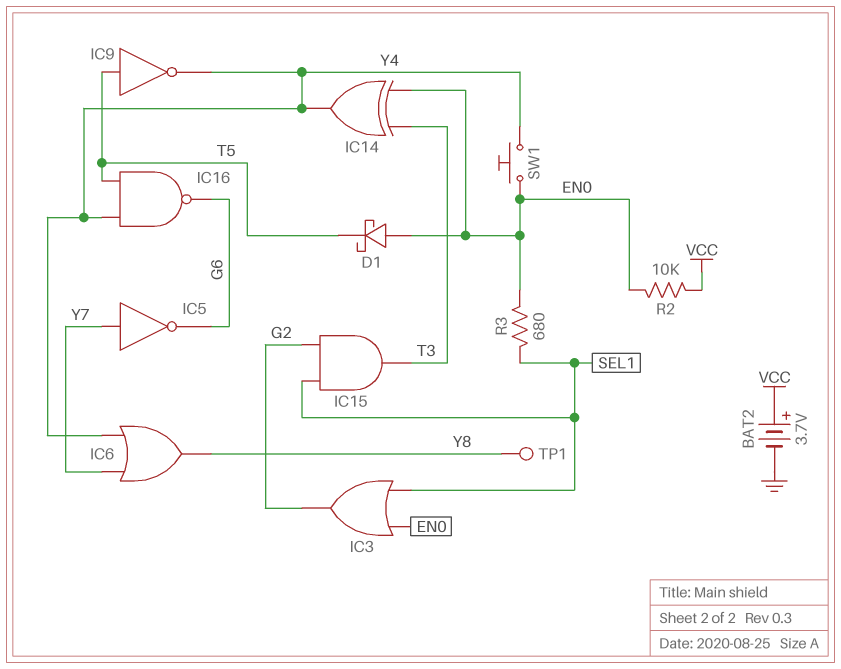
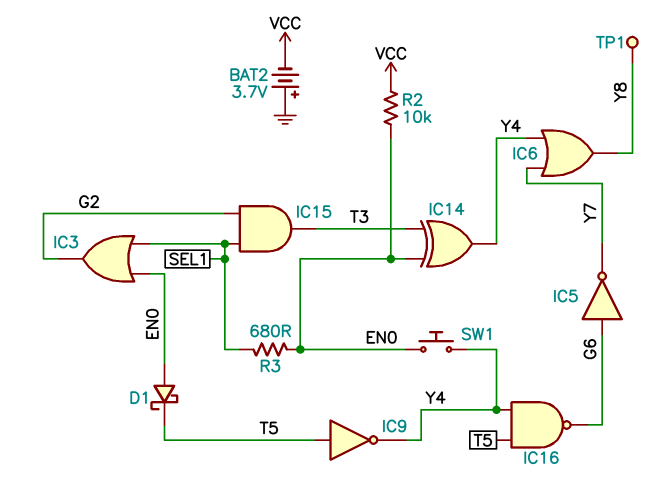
BAT2: 3.7V (plus VCC, minus GND) -> 3.7V (plus GND, minus VCC)
IC5: NOT (in Y7, out G6) -> NOT (in G6, out Y7)

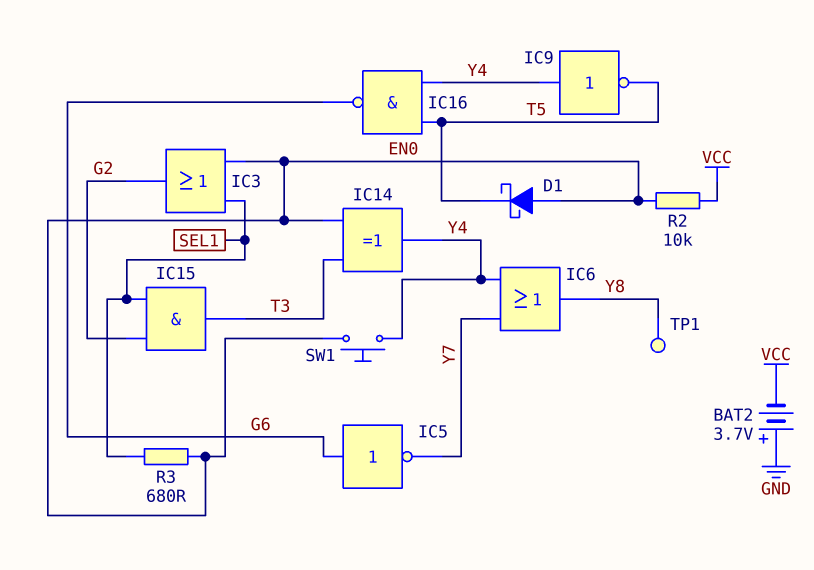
IC9: NOT (in T5, out Y4) -> NOT (in Y4, out T5)

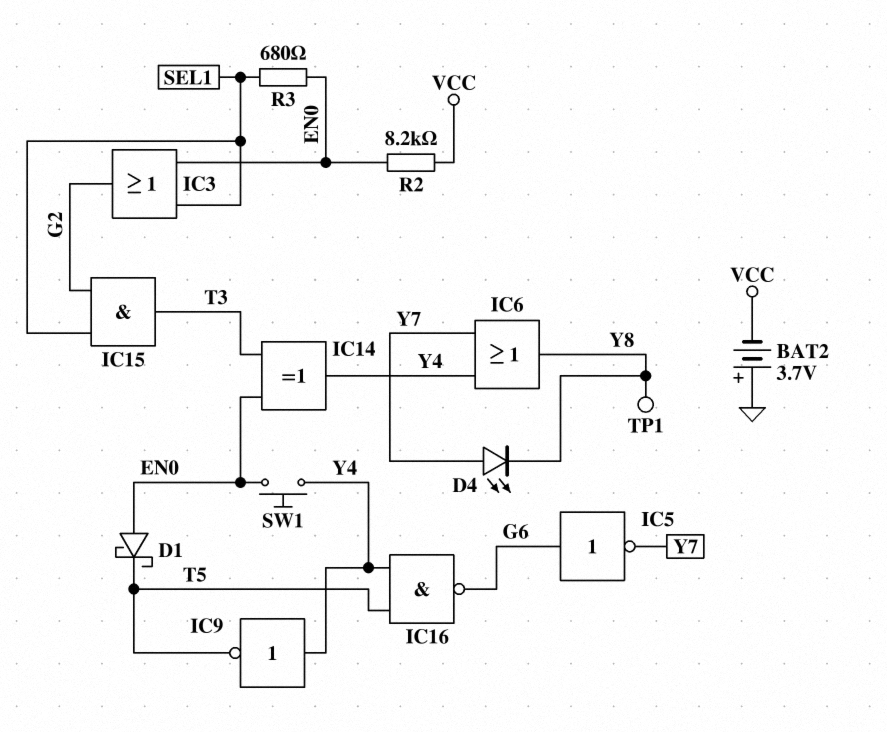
D4: none -> LED (A Y7, K Y8)
R2: 10k (EN0, VCC) -> 8.2k (EN0, VCC)

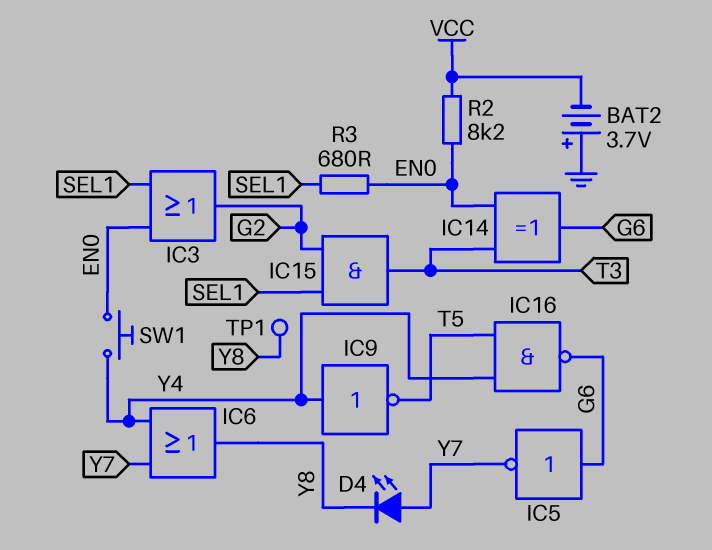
D1: schottky (A EN0, K T5) -> none
IC14: XOR (in EN0, in T3, out Y4) -> XOR (in EN0, in T3, out G6)

